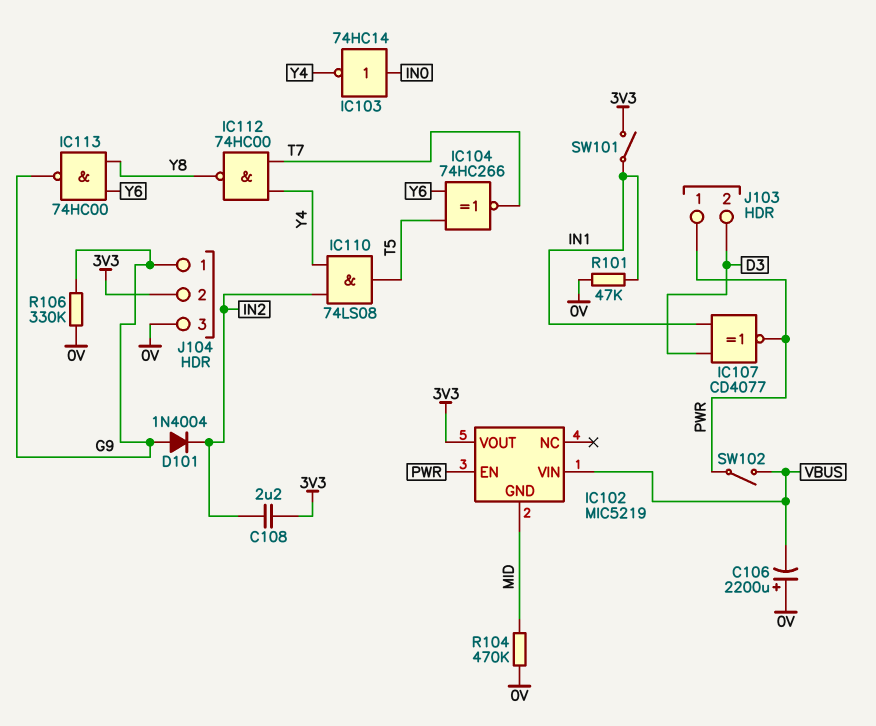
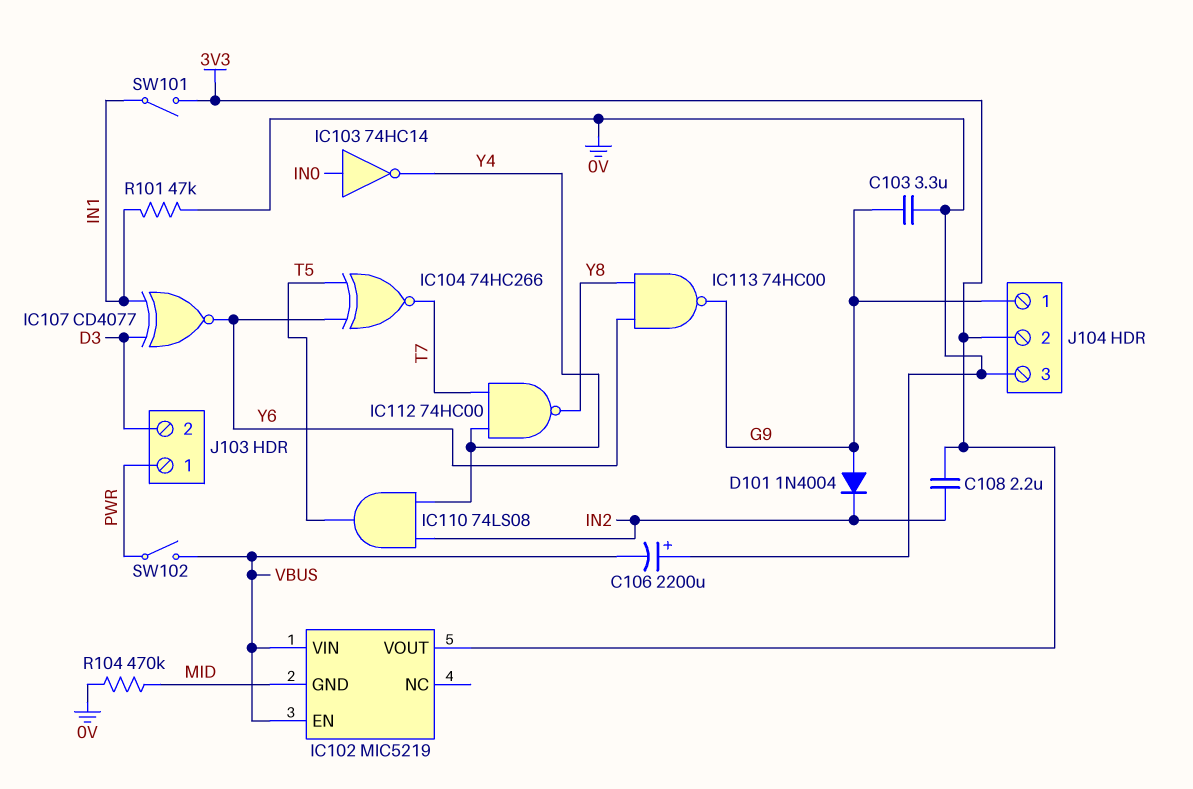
C103: none -> 3.3uF (0V, G9)
IC102 pin EN: PWR -> VBUS
IC107: XNOR CD4077 (in D3, in IN1, out PWR) -> XNOR CD4077 (in D3, in IN1, out Y6)
R106: 330k (0V, G9) -> none

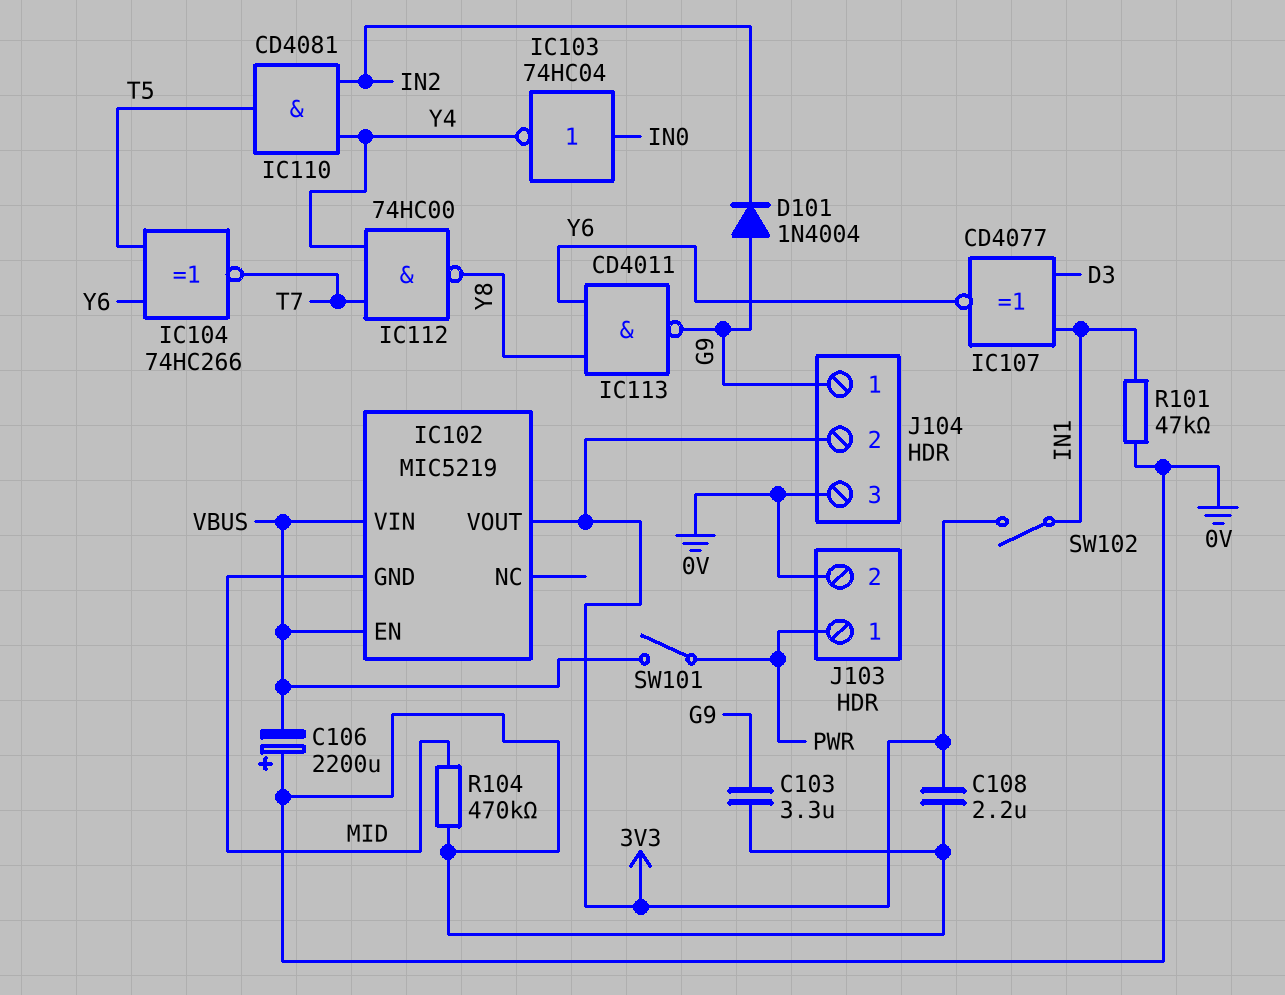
C108: 2.2uF (3V3, IN2) -> 2.2uF (0V, 3V3)
IC103: NOT 74HC14 (in IN0, out Y4) -> NOT 74HC04 (in IN0, out Y4)
IC110: AND 74LS08 (in IN2, in Y4, out T5) -> AND CD4081 (in IN2, in Y4, out T5)
IC113: NAND 74HC00 (in Y6, in Y8, out G9) -> NAND CD4011 (in Y6, in Y8, out G9)
J103 pin 2: D3 -> 0V
SW101: switch (3V3, IN1) -> switch (PWR, VBUS)
SW102: switch (PWR, VBUS) -> switch (3V3, IN1)

